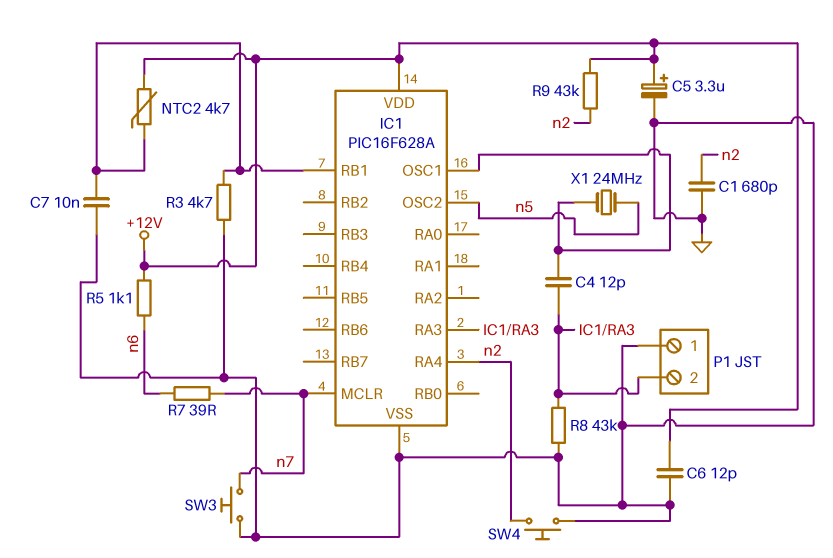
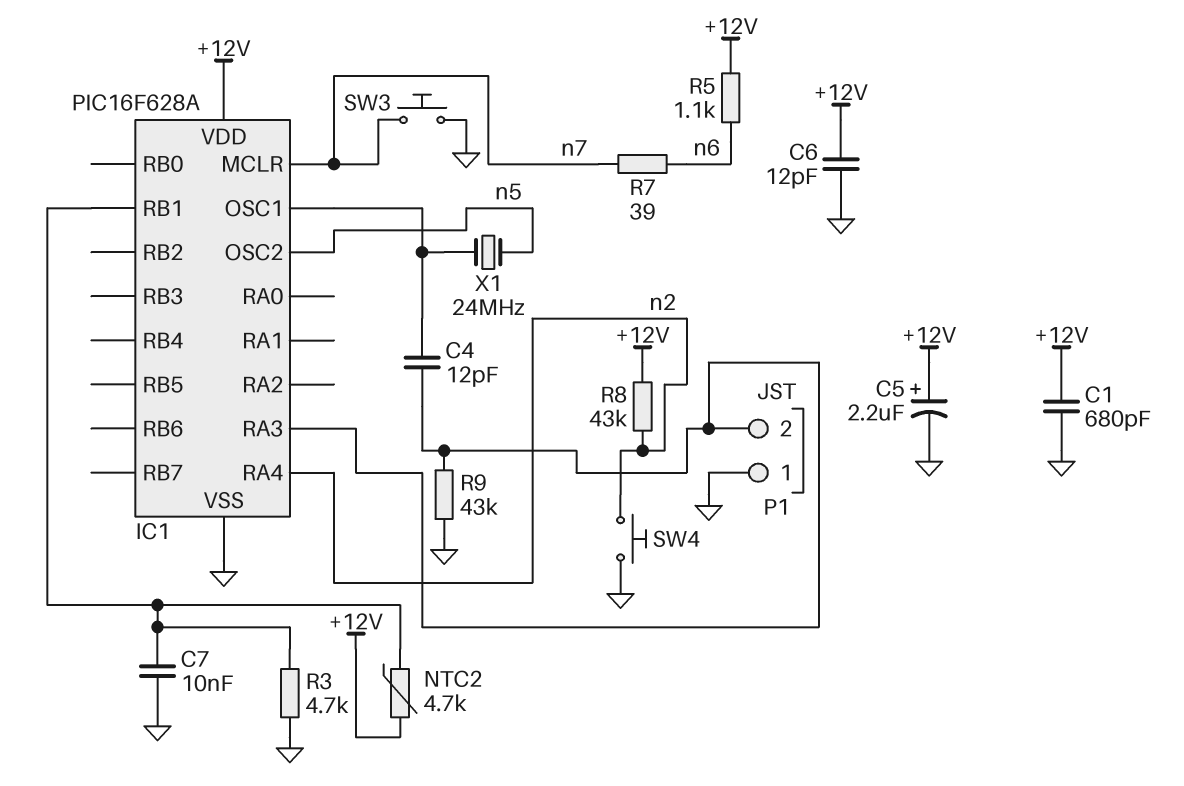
C1: 680pF (GND, n2) -> 680pF (+12V, GND)
C5: 3.3uF (plus +12V, minus GND) -> 2.2uF (plus +12V, minus GND)
R8: 43k (GND, IC1/RA3) -> 43k (+12V, n2)
R9: 43k (+12V, n2) -> 43k (GND, IC1/RA3)

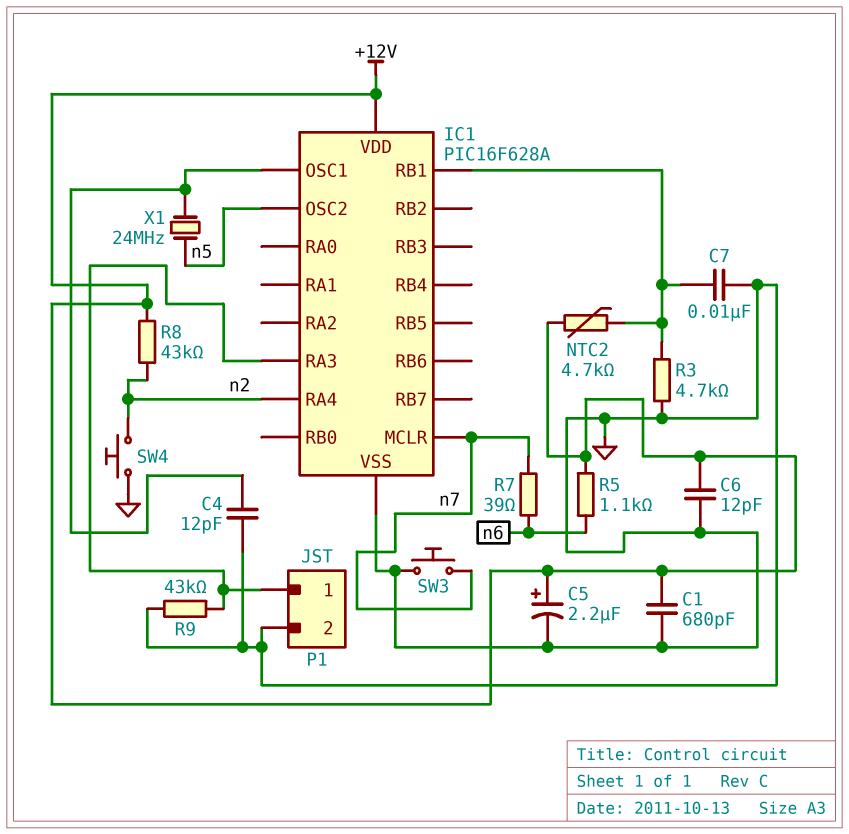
C4: 12pF (IC1/OSC1, IC1/RA3) -> 12pF (GND, IC1/OSC1)
P1 pin 1: GND -> IC1/RA3
P1 pin 2: IC1/RA3 -> GND

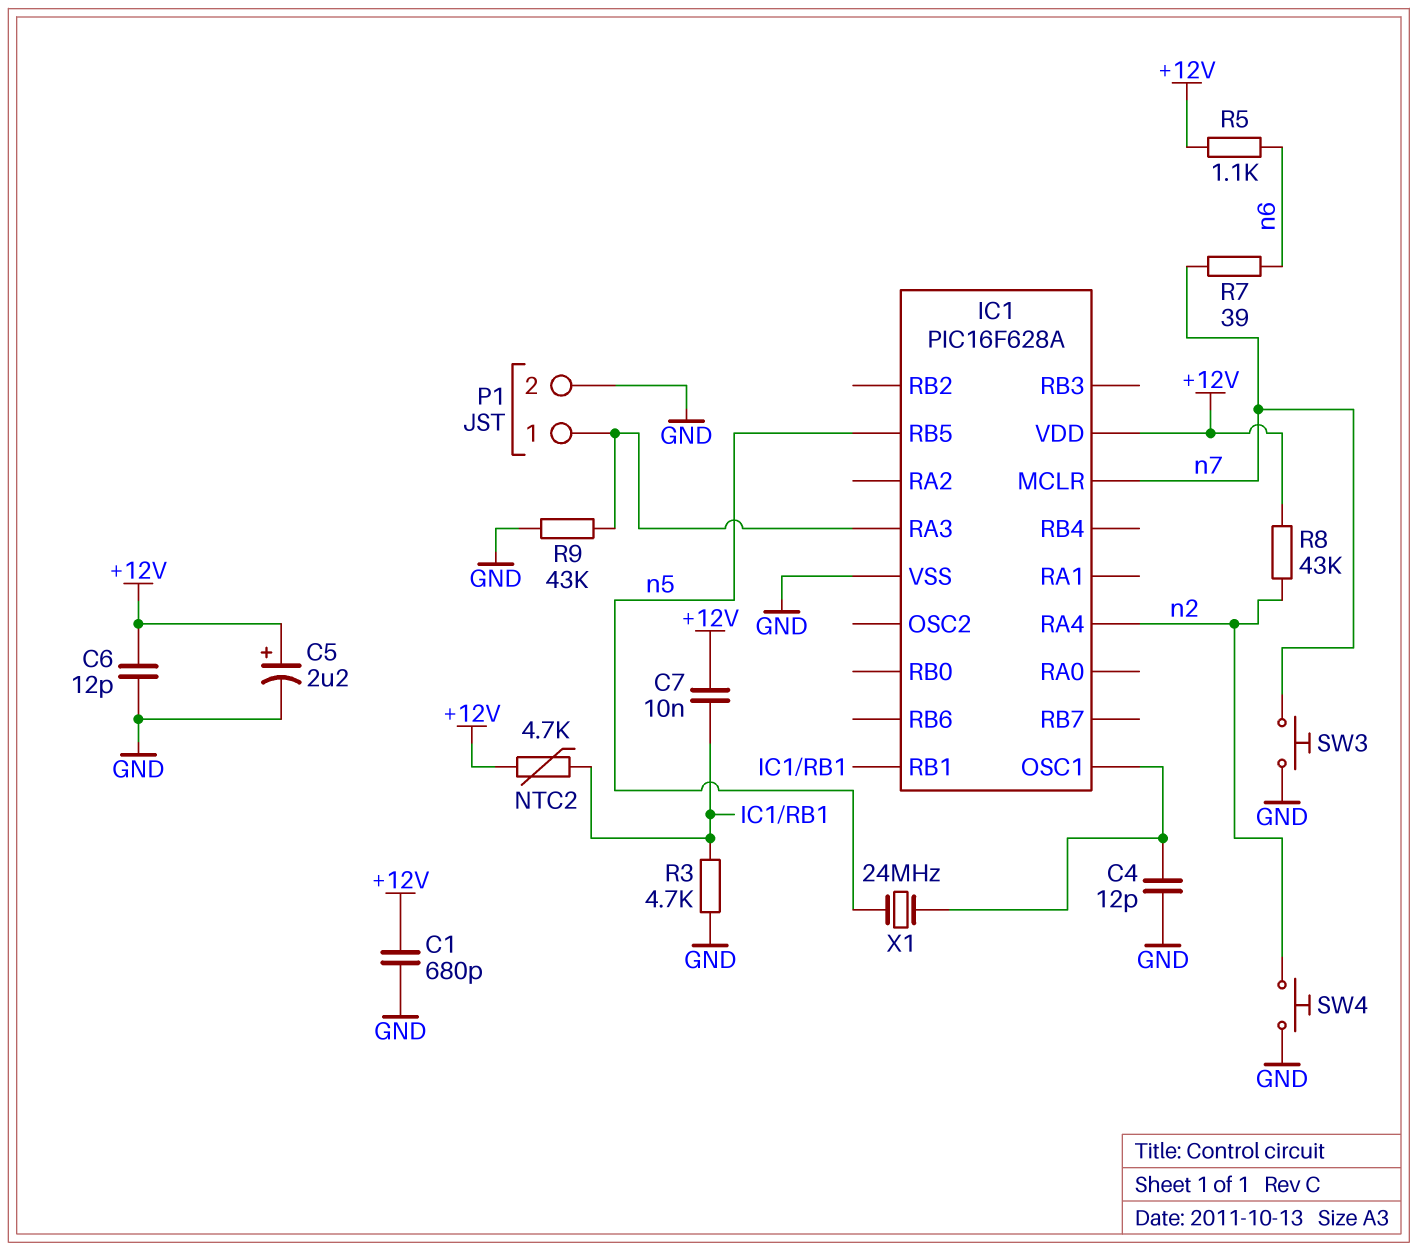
C7: 10nF (GND, IC1/RB1) -> 10nF (+12V, IC1/RB1)
IC1 pin OSC2: n5 -> none
IC1 pin RB5: none -> n5

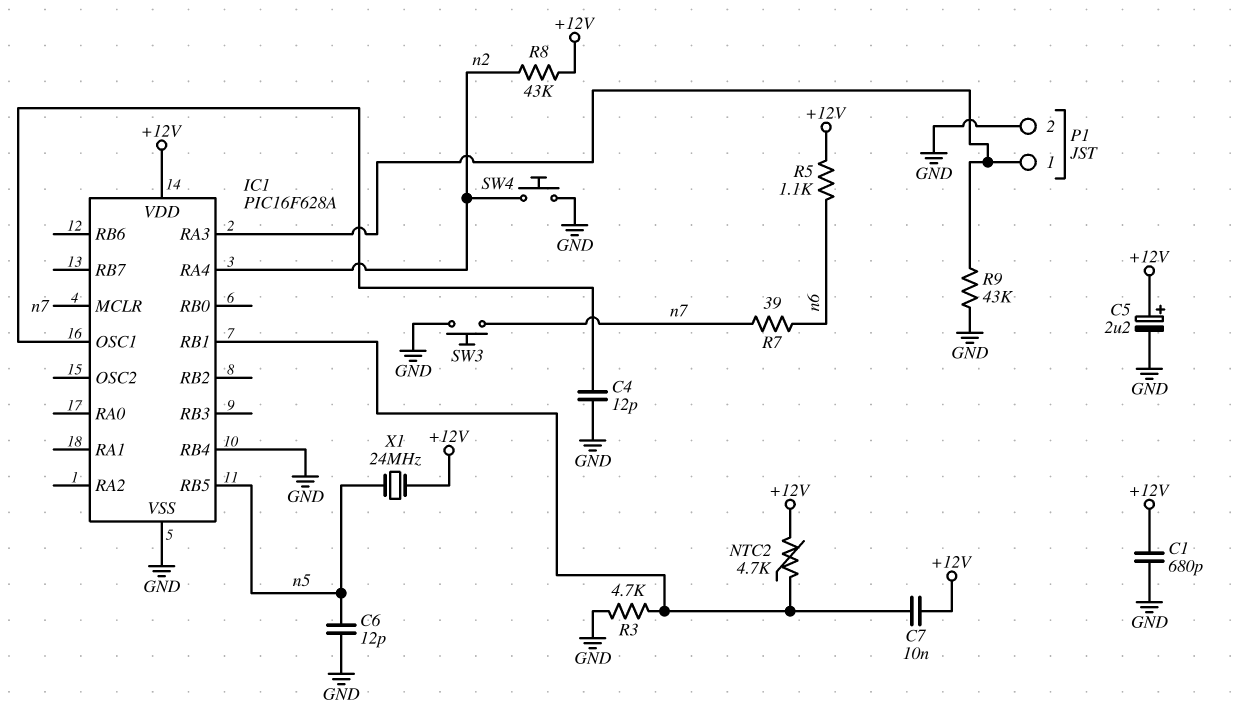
C6: 12pF (+12V, GND) -> 12pF (GND, n5)
IC1 pin RB4: none -> GND
X1: 24MHz (IC1/OSC1, n5) -> 24MHz (+12V, n5)

